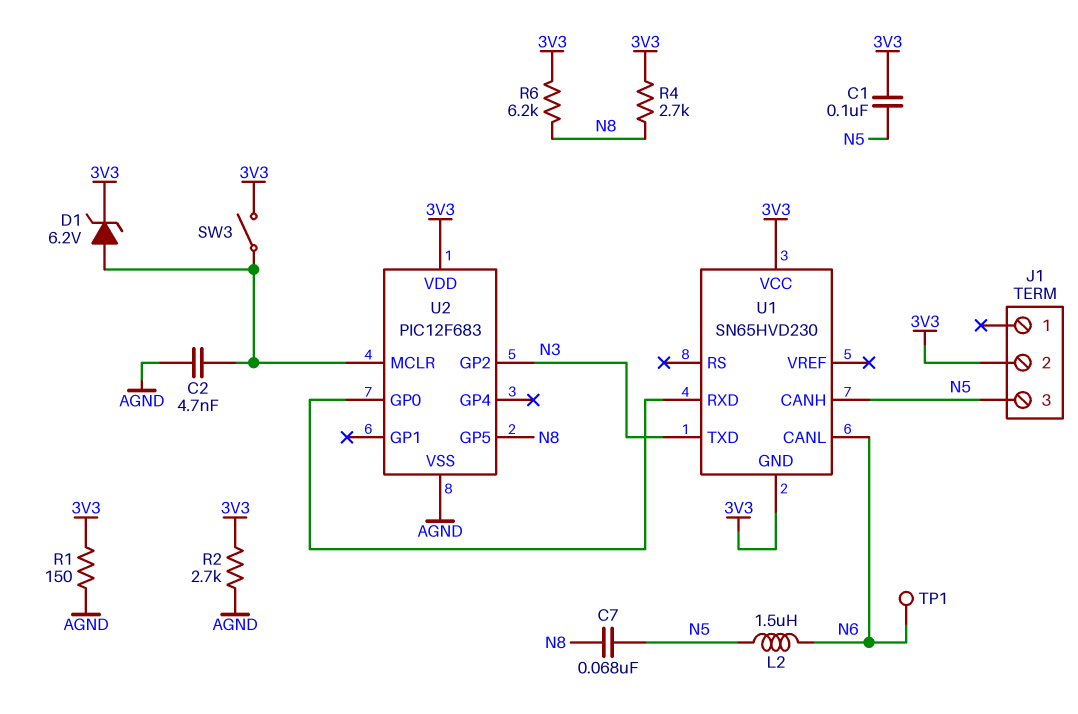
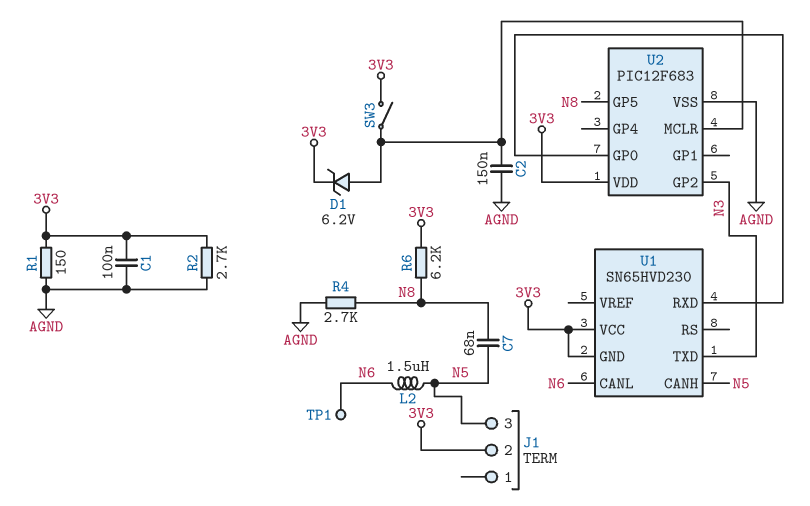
C1: 100nF (3V3, N5) -> 100nF (3V3, AGND)
C2: 4.7nF (AGND, U2/MCLR) -> 150nF (AGND, U2/MCLR)
R4: 2.7k (3V3, N8) -> 2.7k (AGND, N8)

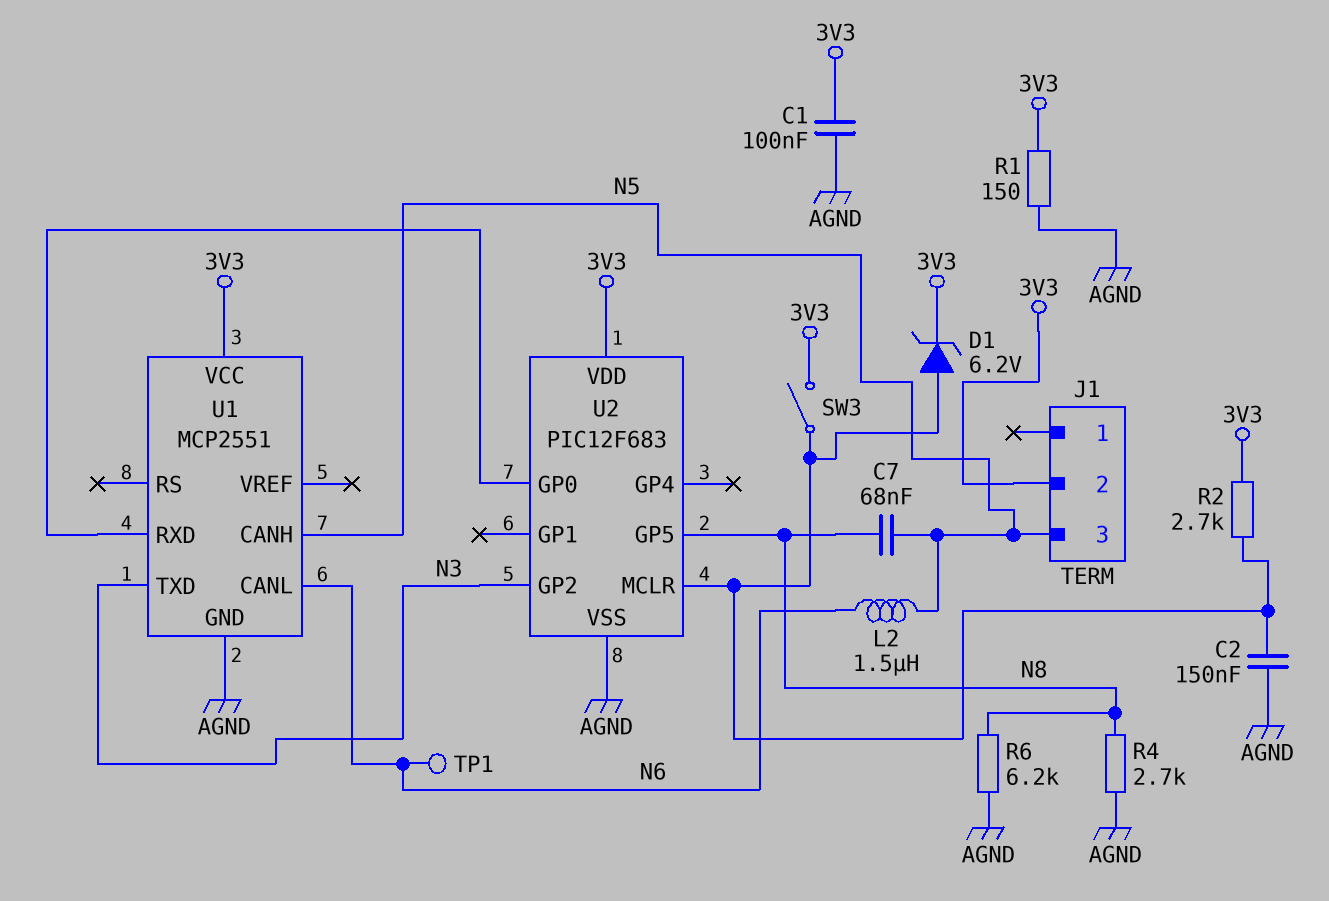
R2: 2.7k (3V3, AGND) -> 2.7k (3V3, U2/MCLR)
R6: 6.2k (3V3, N8) -> 6.2k (AGND, N8)
U1: SN65HVD230 -> MCP2551
U1 pin GND: 3V3 -> AGND

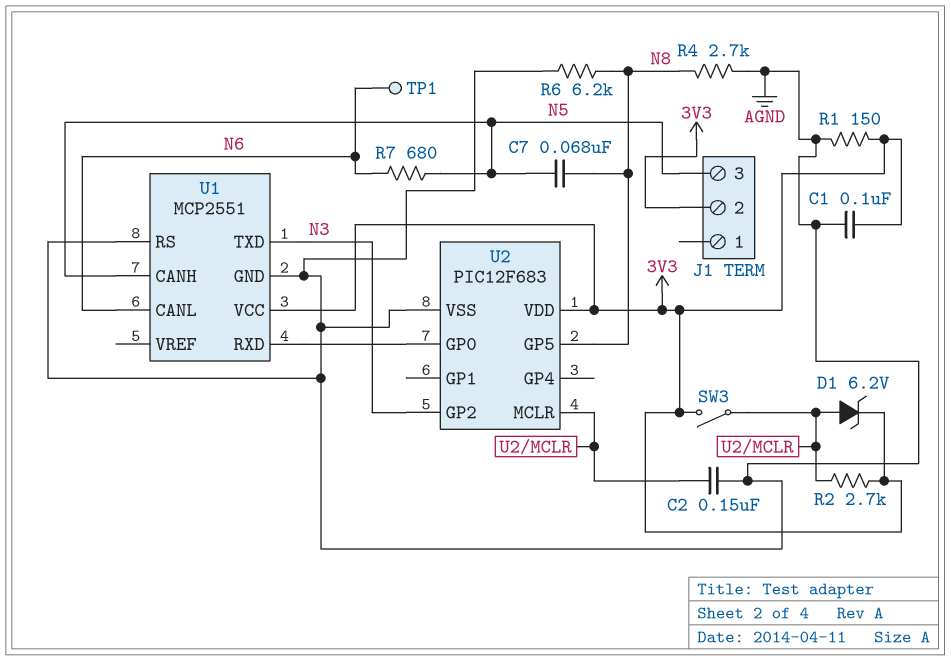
L2: 1.5uH (N5, N6) -> none
R7: none -> 680 (N5, N6)
U1 pin RS: none -> AGND

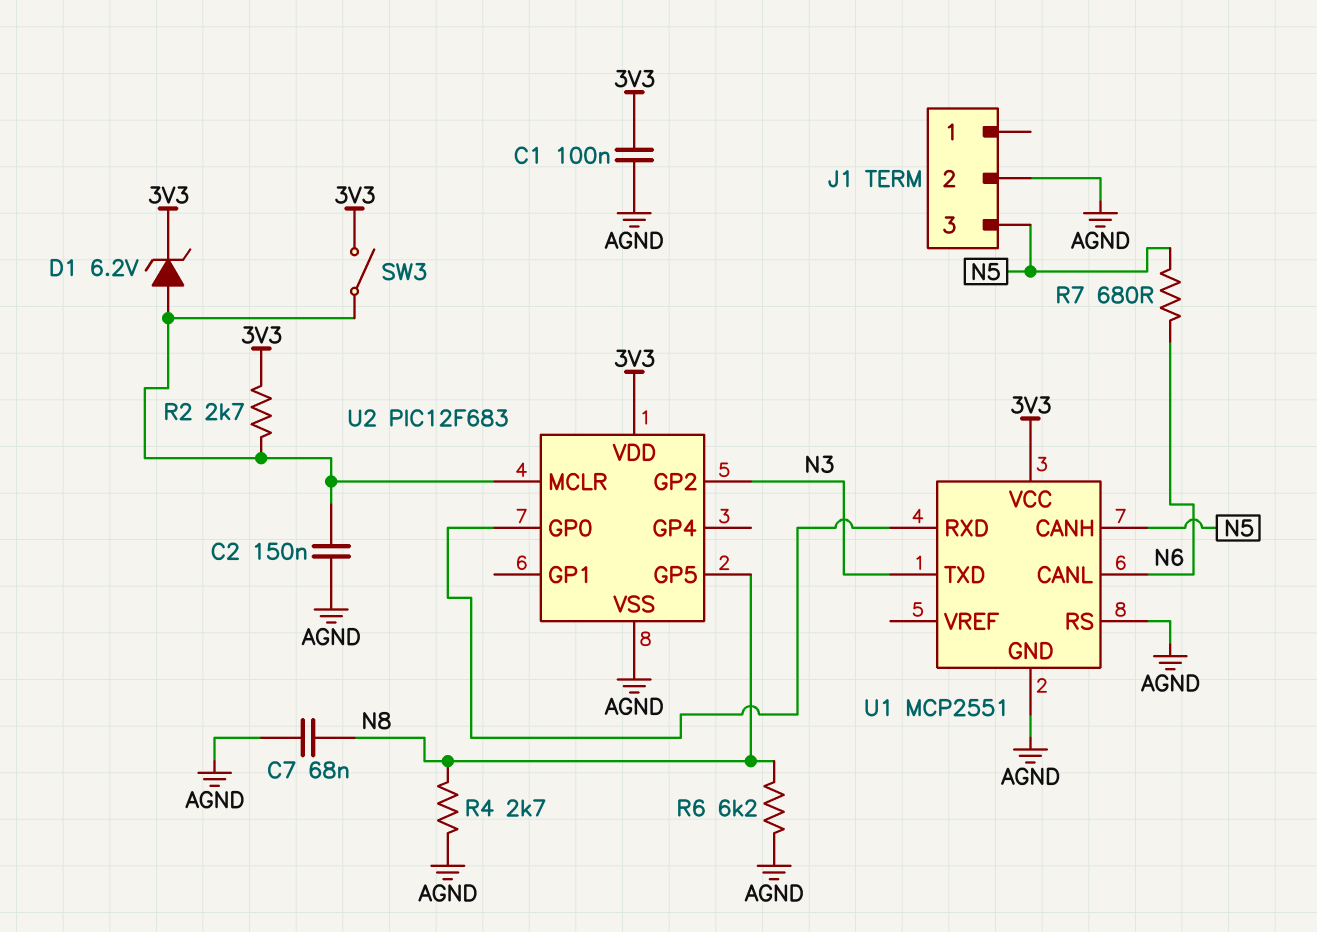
C7: 68nF (N5, N8) -> 68nF (AGND, N8)
J1 pin 2: 3V3 -> AGND
R1: 150 (3V3, AGND) -> none
TP1: test point (N6) -> none

